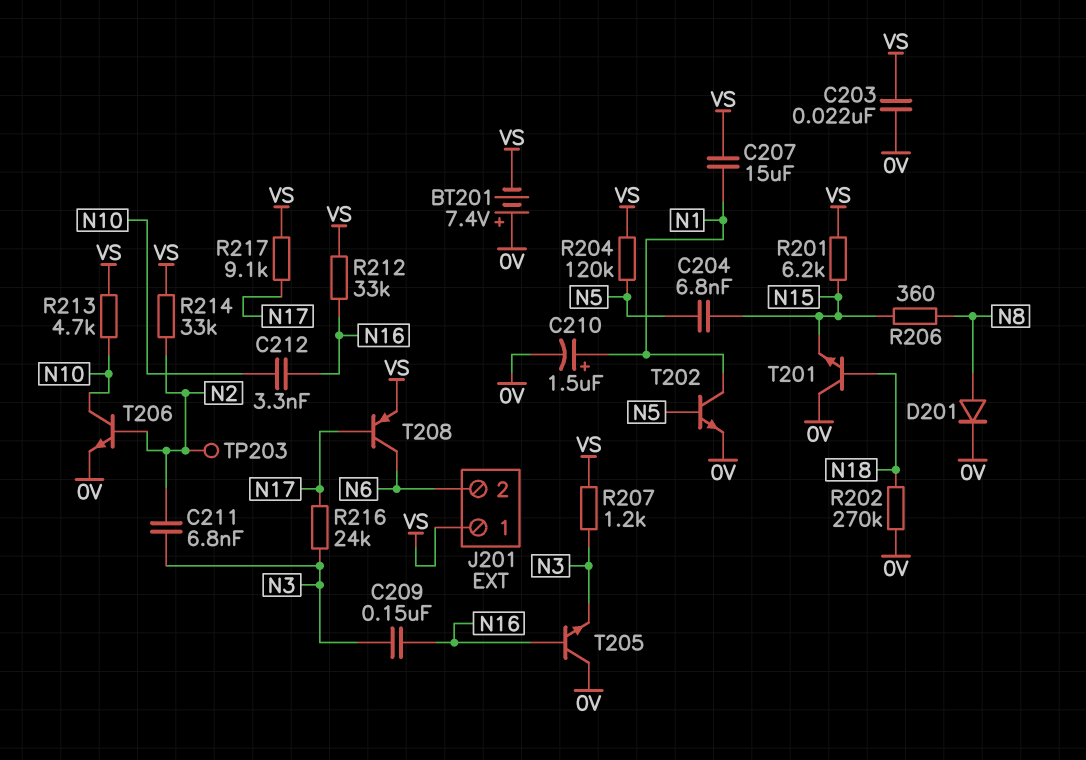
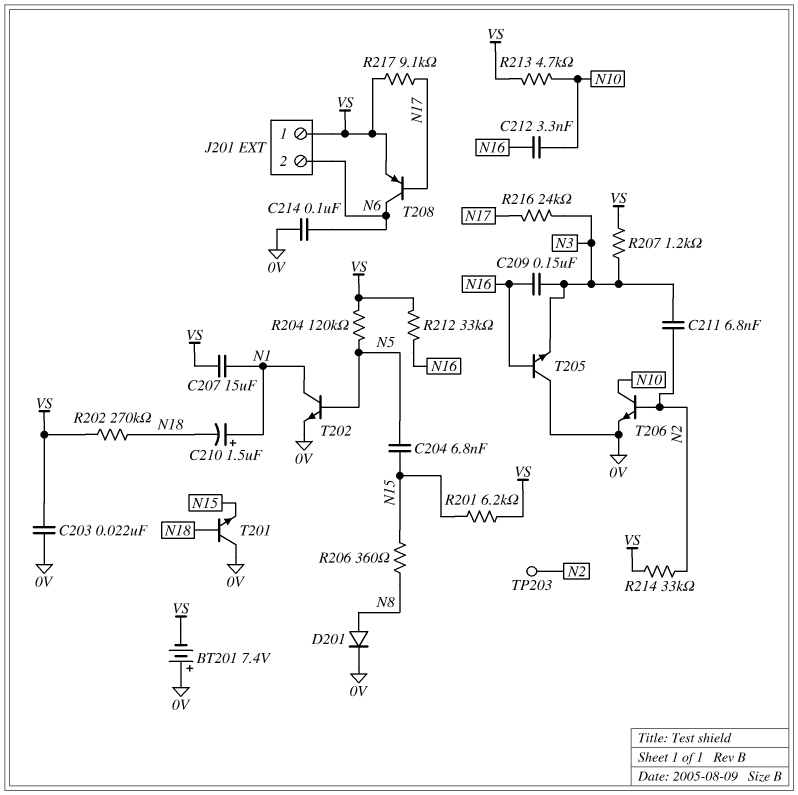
C210: 1.5uF (plus N1, minus 0V) -> 1.5uF (plus N1, minus N18)
C214: none -> 100nF (0V, N6)
R202: 270k (0V, N18) -> 270k (N18, VS)

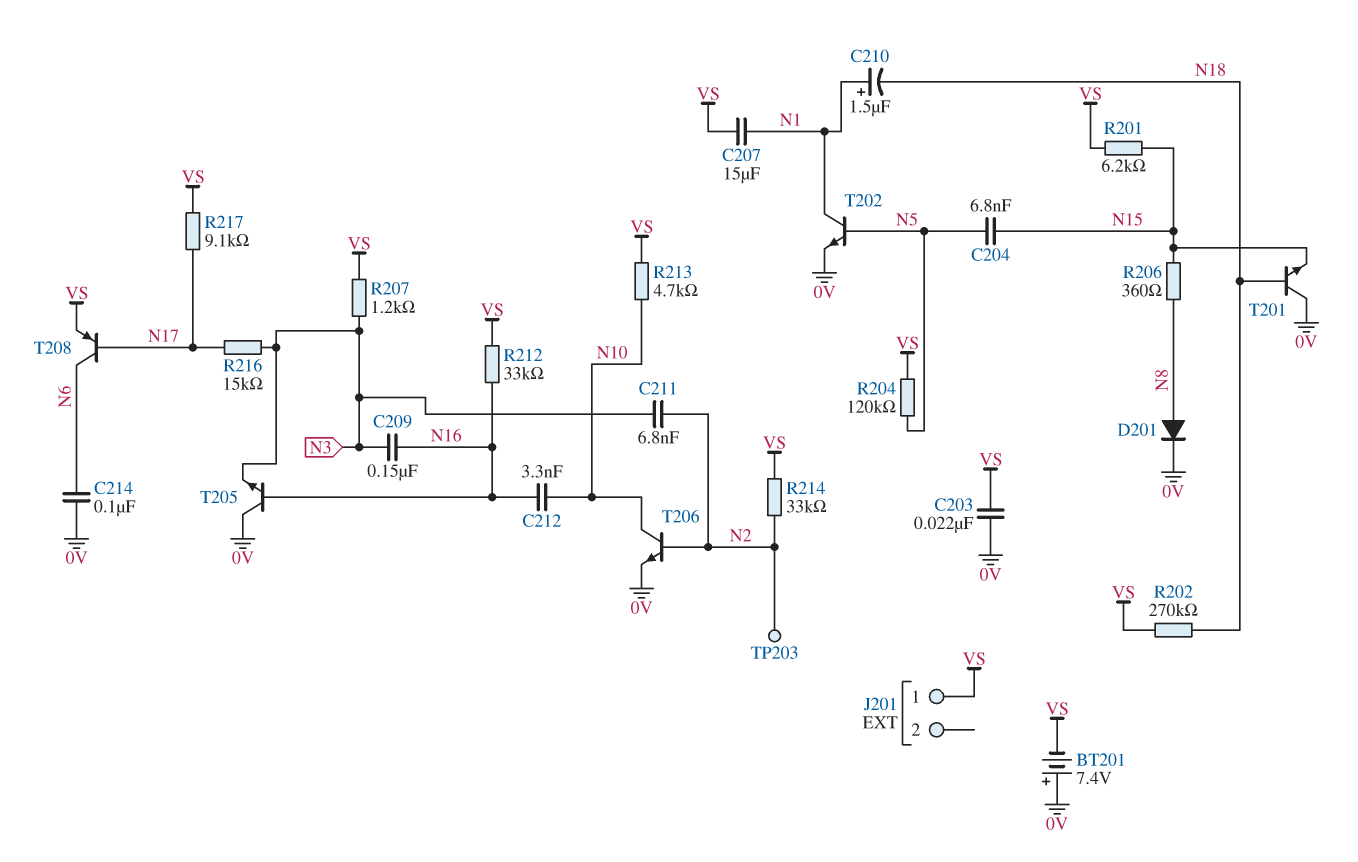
J201 pin 2: N6 -> none
R216: 24k (N3, N17) -> 15k (N3, N17)

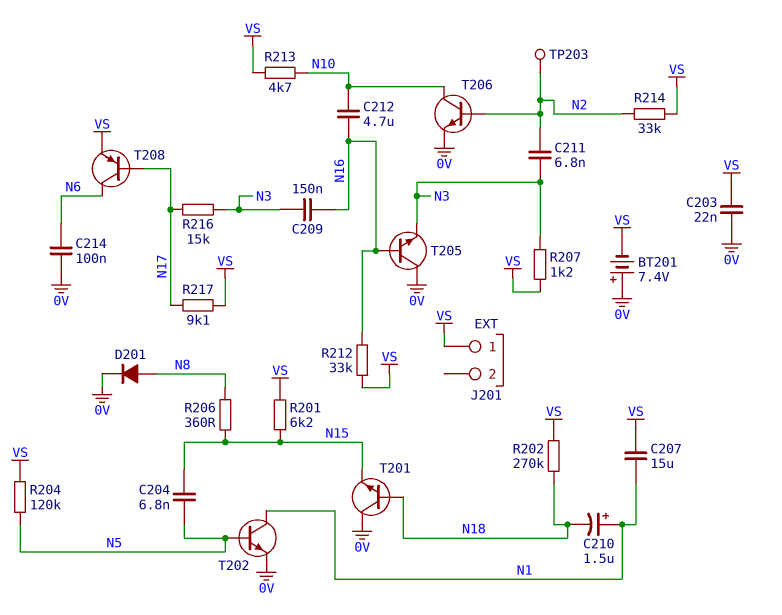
C212: 3.3nF (N10, N16) -> 4.7uF (N10, N16)

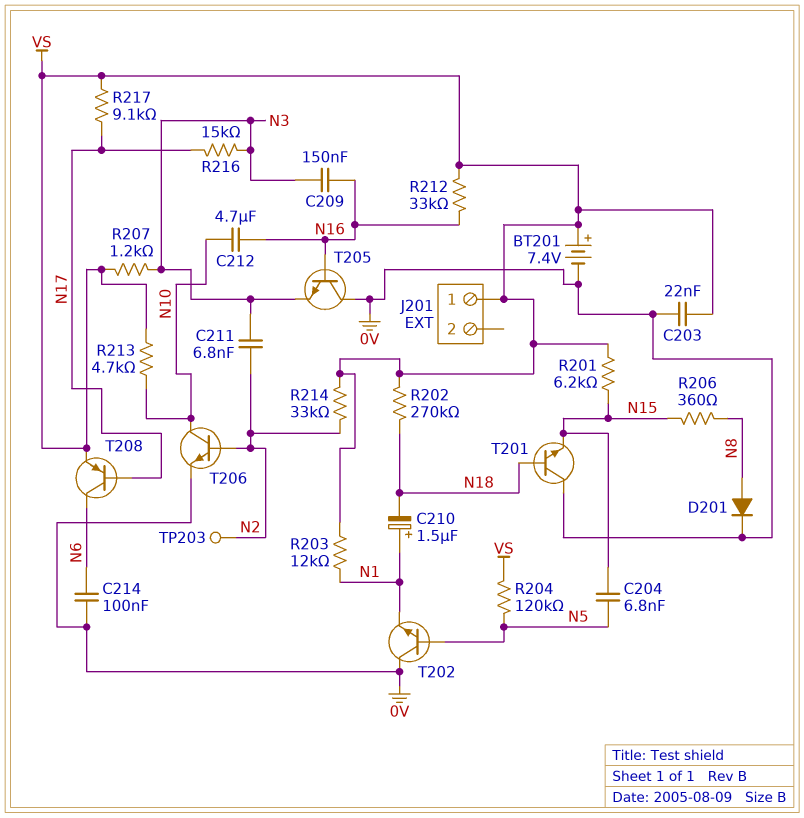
BT201: 7.4V (plus 0V, minus VS) -> 7.4V (plus VS, minus 0V)
C207: 15uF (N1, VS) -> none
R203: none -> 12k (N1, VS)
T202: NPN (B N5, C N1, E 0V) -> NPN (B N5, C 0V, E N1)

